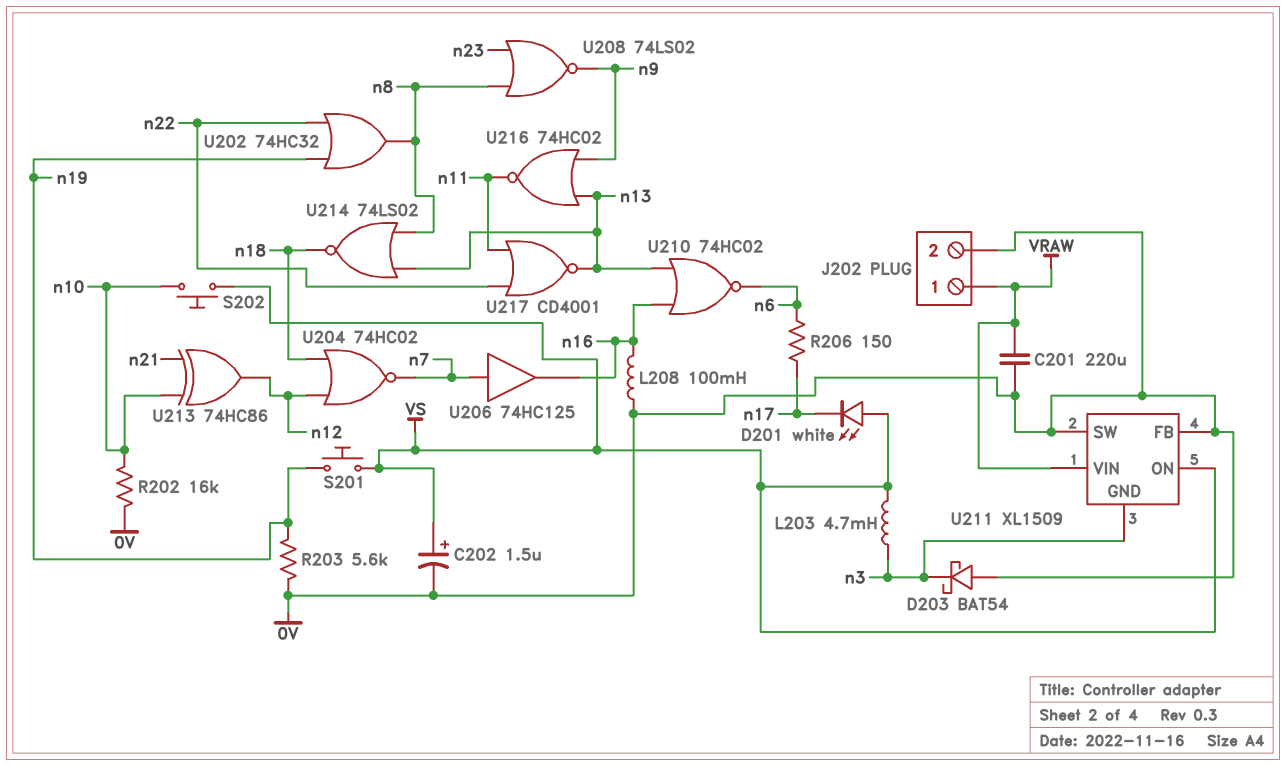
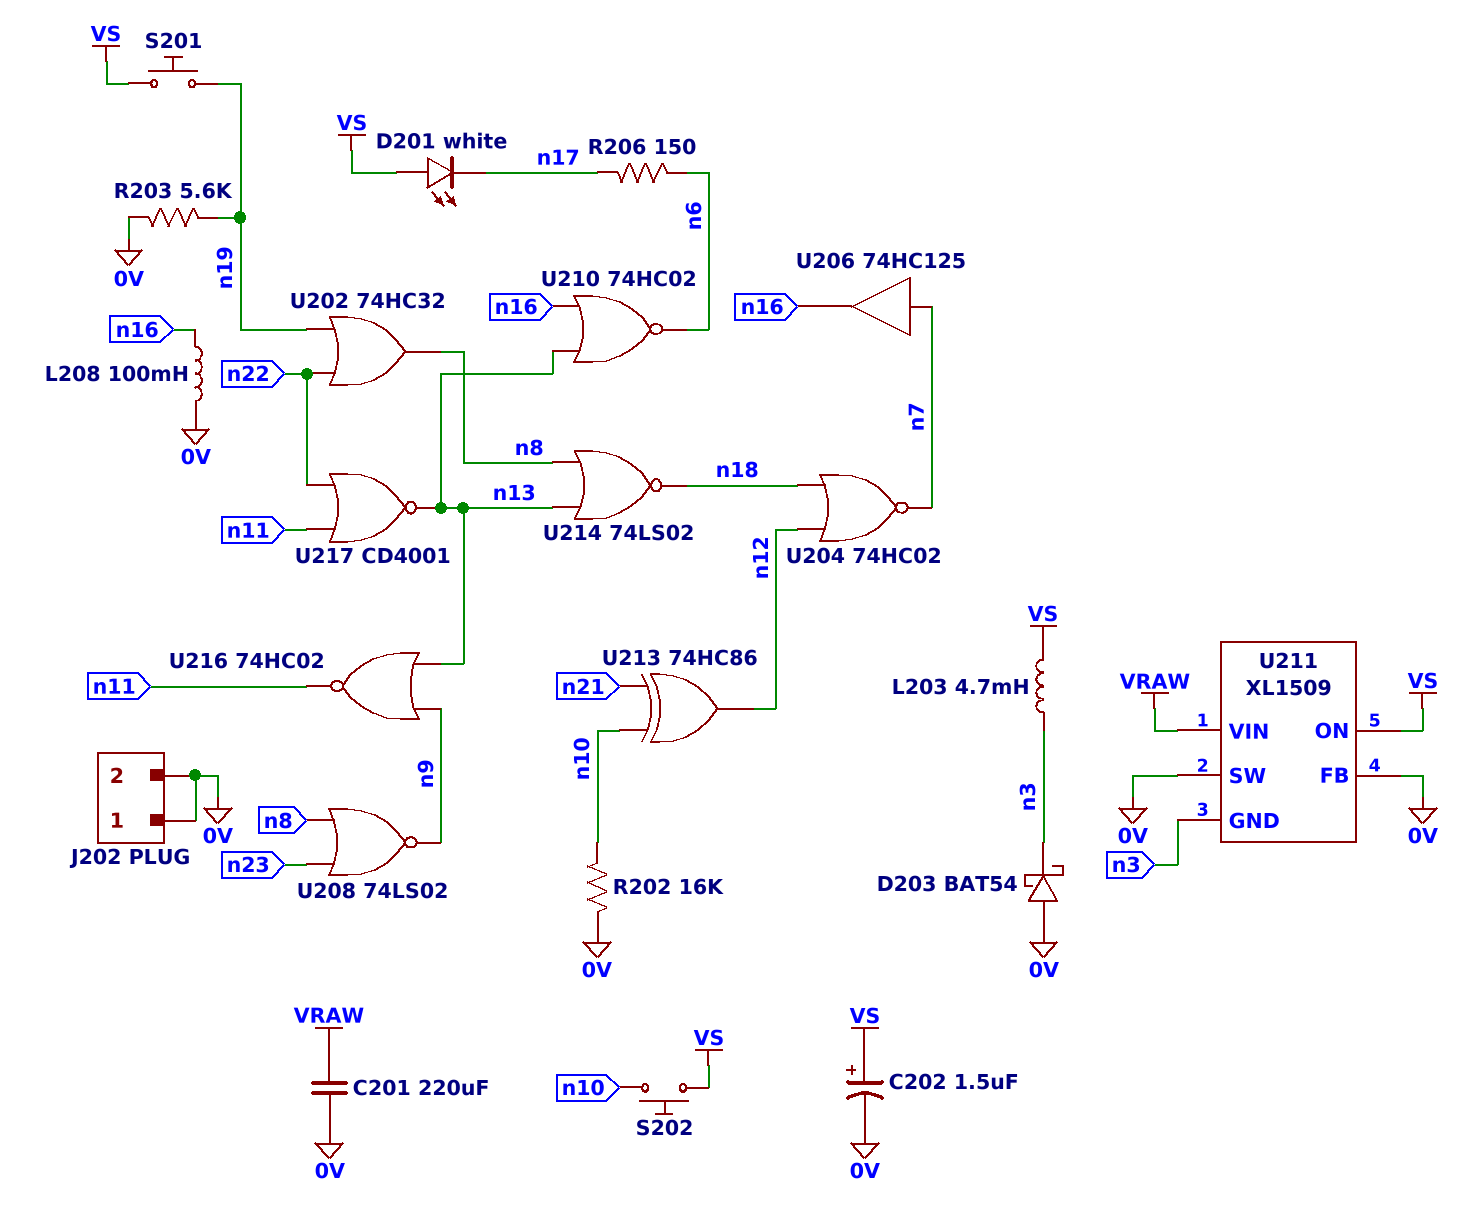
J202 pin 1: VRAW -> 0V

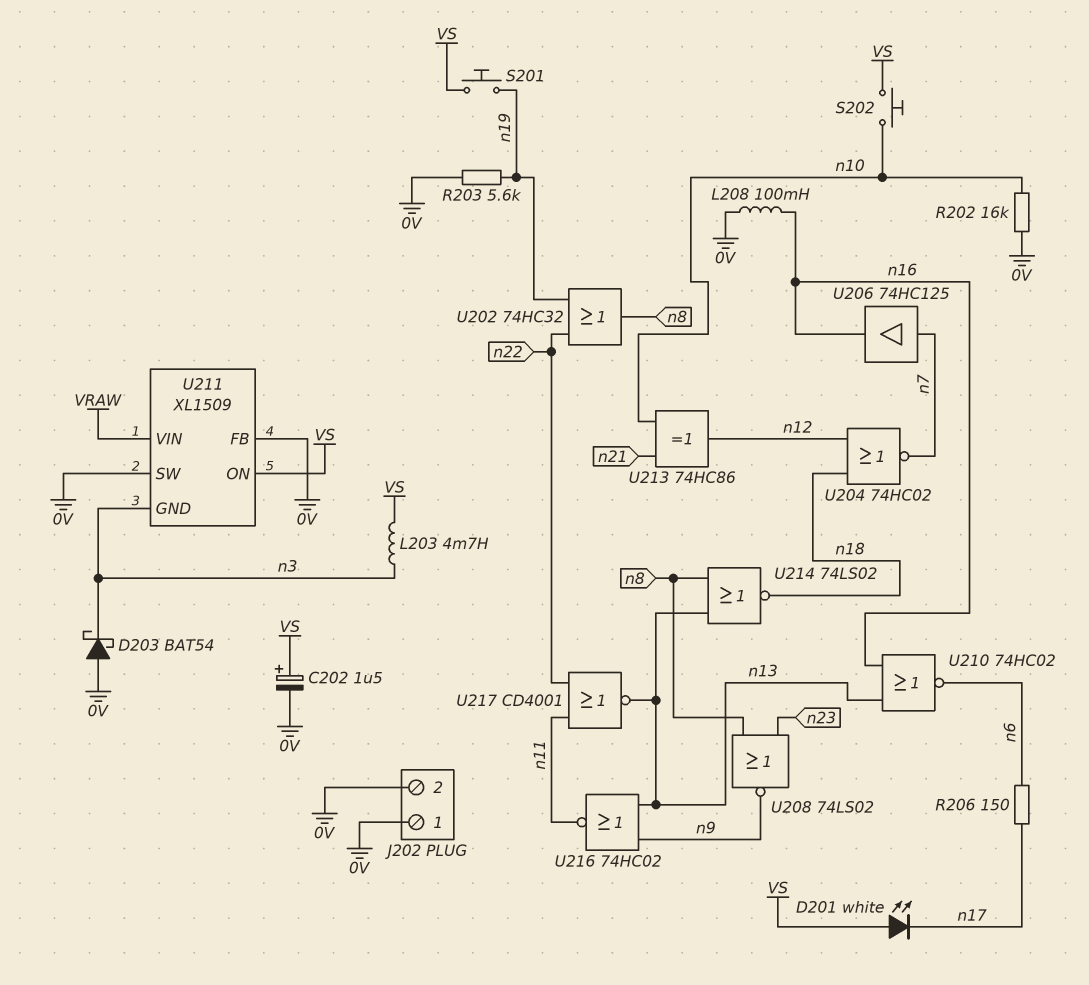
C201: 220uF (0V, VRAW) -> none

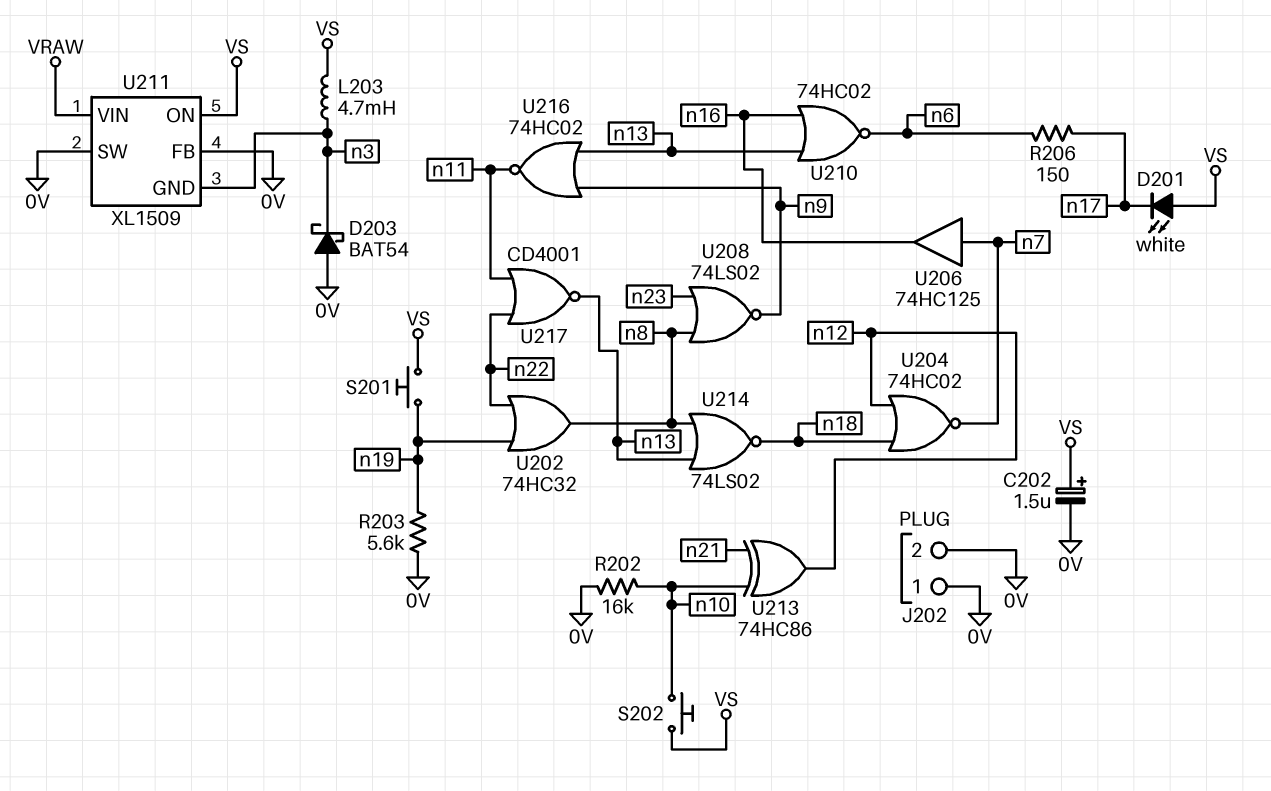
L208: 100mH (0V, n16) -> none

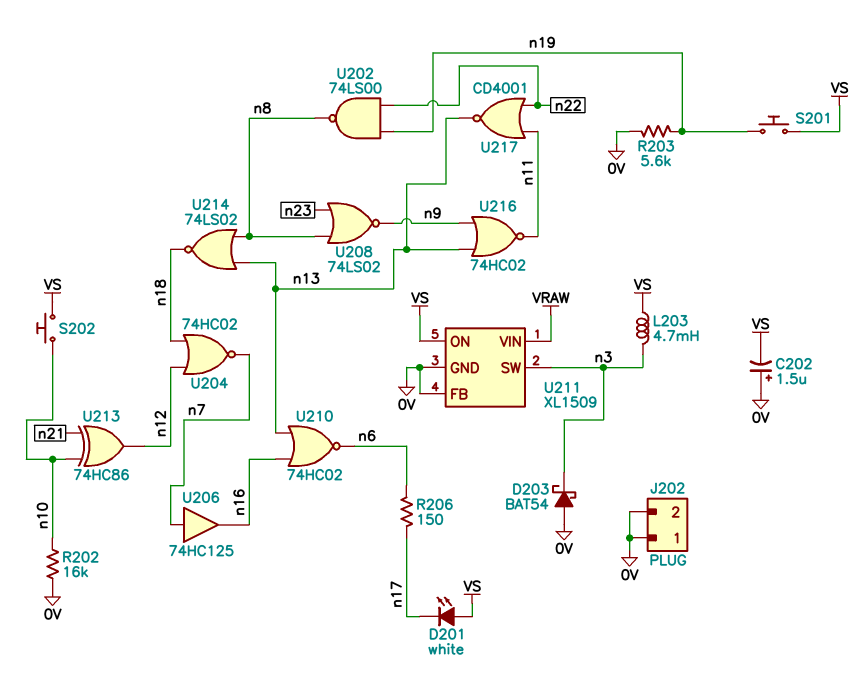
C202: 1.5uF (plus VS, minus 0V) -> 1.5uF (plus 0V, minus VS)
U202: OR 74HC32 (in n19, in n22, out n8) -> NAND 74LS00 (in n19, in n22, out n8)
U211 pin GND: n3 -> 0V
U211 pin SW: 0V -> n3

